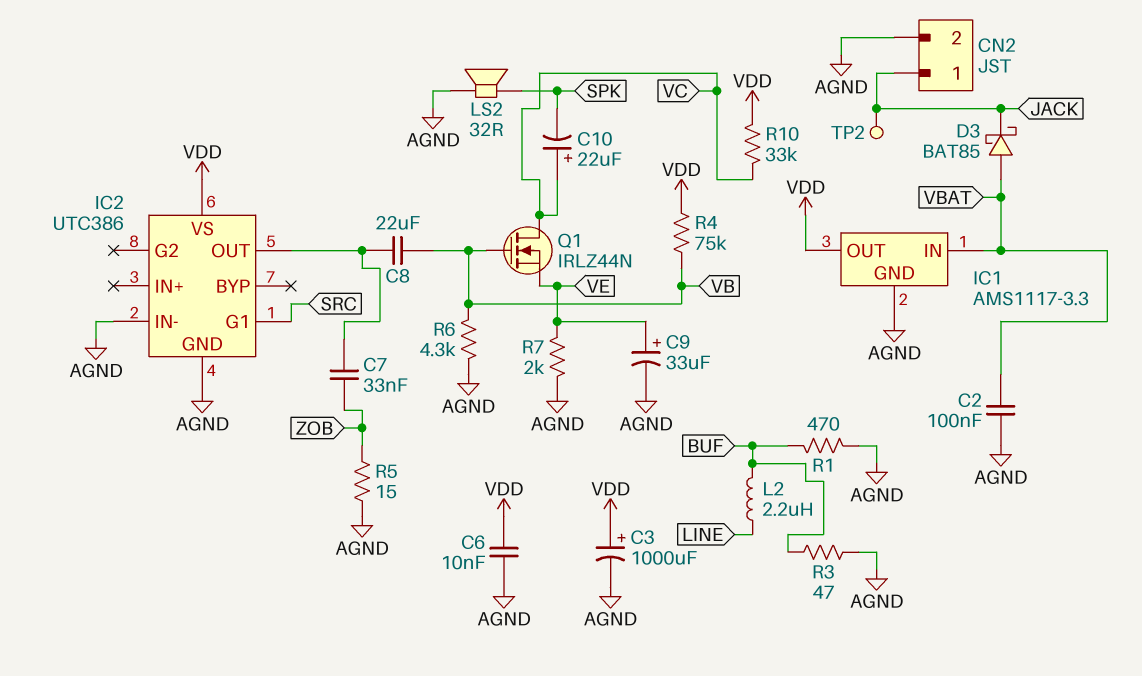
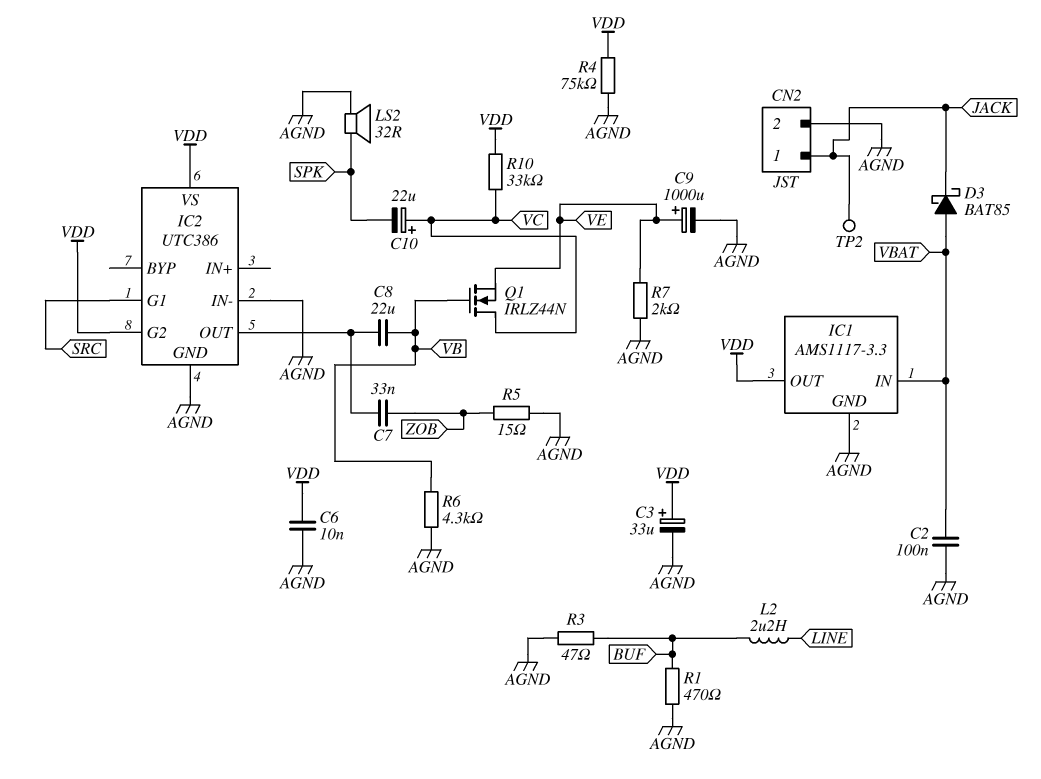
C3: 1000uF (plus VDD, minus AGND) -> 33uF (plus VDD, minus AGND)
C9: 33uF (plus VE, minus AGND) -> 1000uF (plus VE, minus AGND)
IC2 pin G2: none -> VDD
R4: 75k (VB, VDD) -> 75k (AGND, VDD)

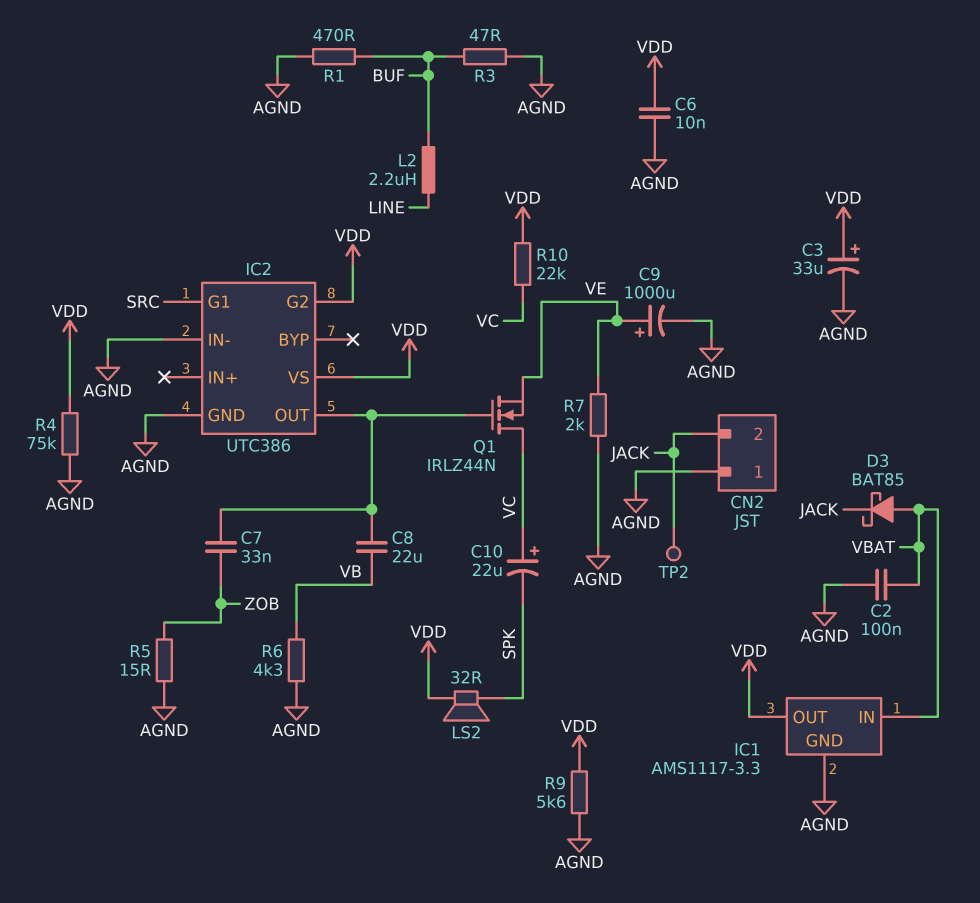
CN2 pin 1: JACK -> AGND
CN2 pin 2: AGND -> JACK
LS2: speaker 32R (AGND, SPK) -> speaker 32R (SPK, VDD)
Q1: NMOS IRLZ44N (G VB, D VC, S VE) -> NMOS IRLZ44N (G IC2/OUT, D VC, S VE)
R9: none -> 5.6k (AGND, VDD)
R10: 33k (VC, VDD) -> 22k (VC, VDD)

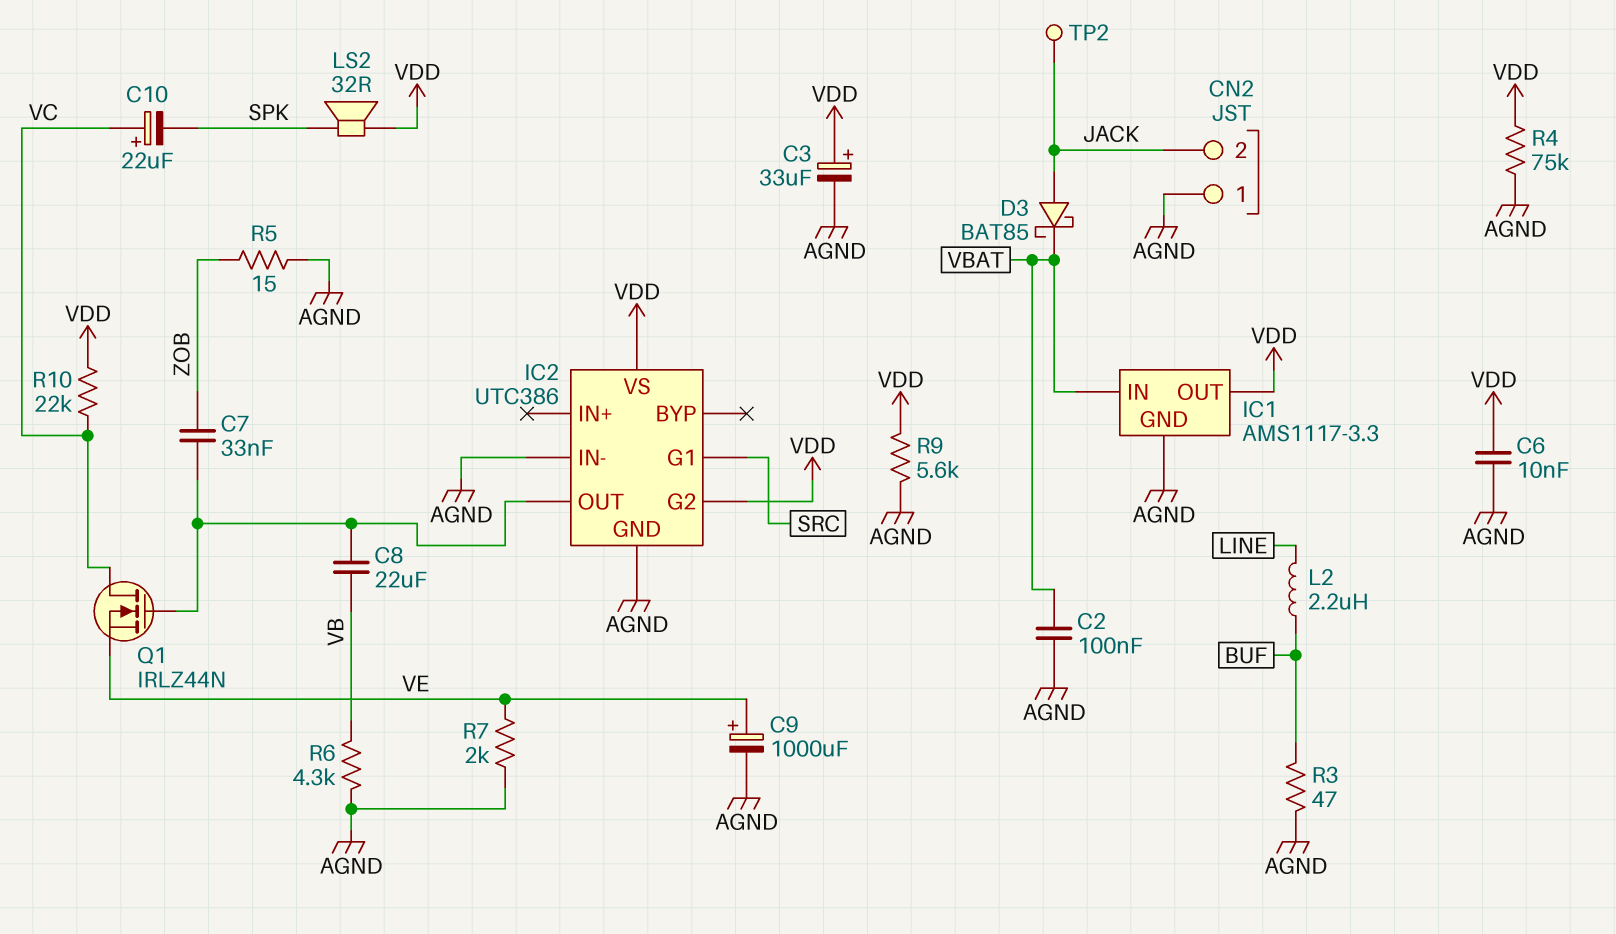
D3: schottky BAT85 (A VBAT, K JACK) -> schottky BAT85 (A JACK, K VBAT)
R1: 470 (AGND, BUF) -> none

